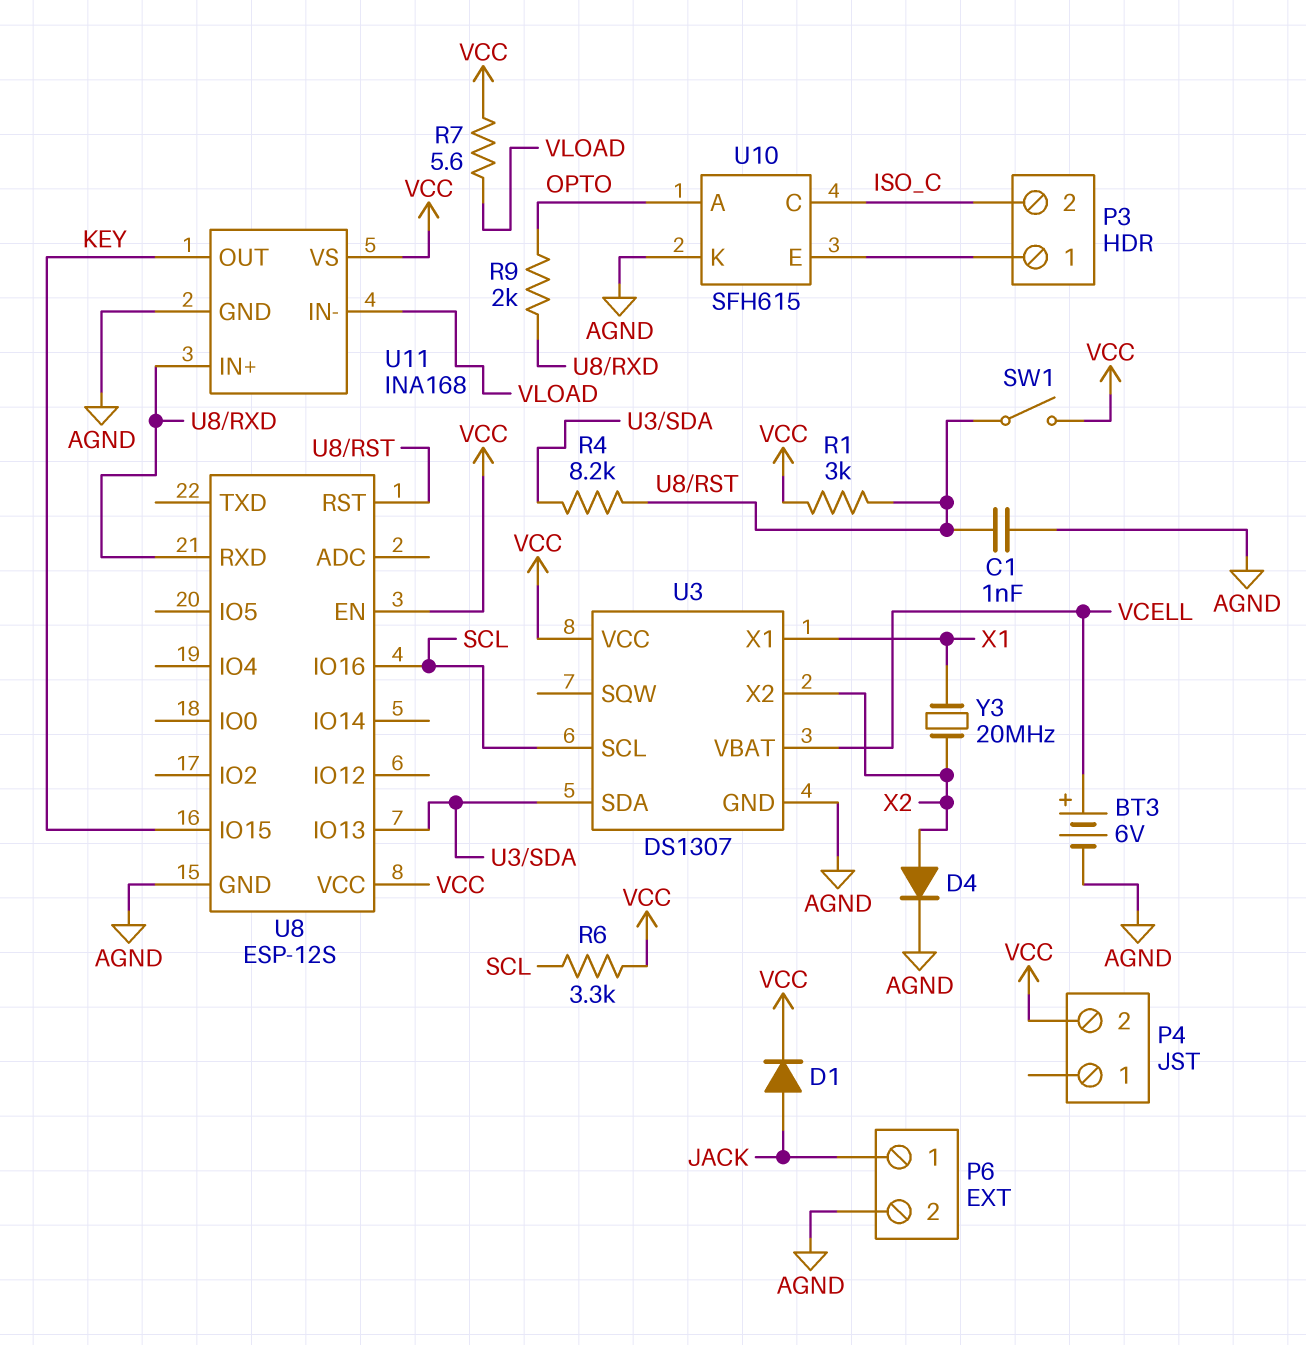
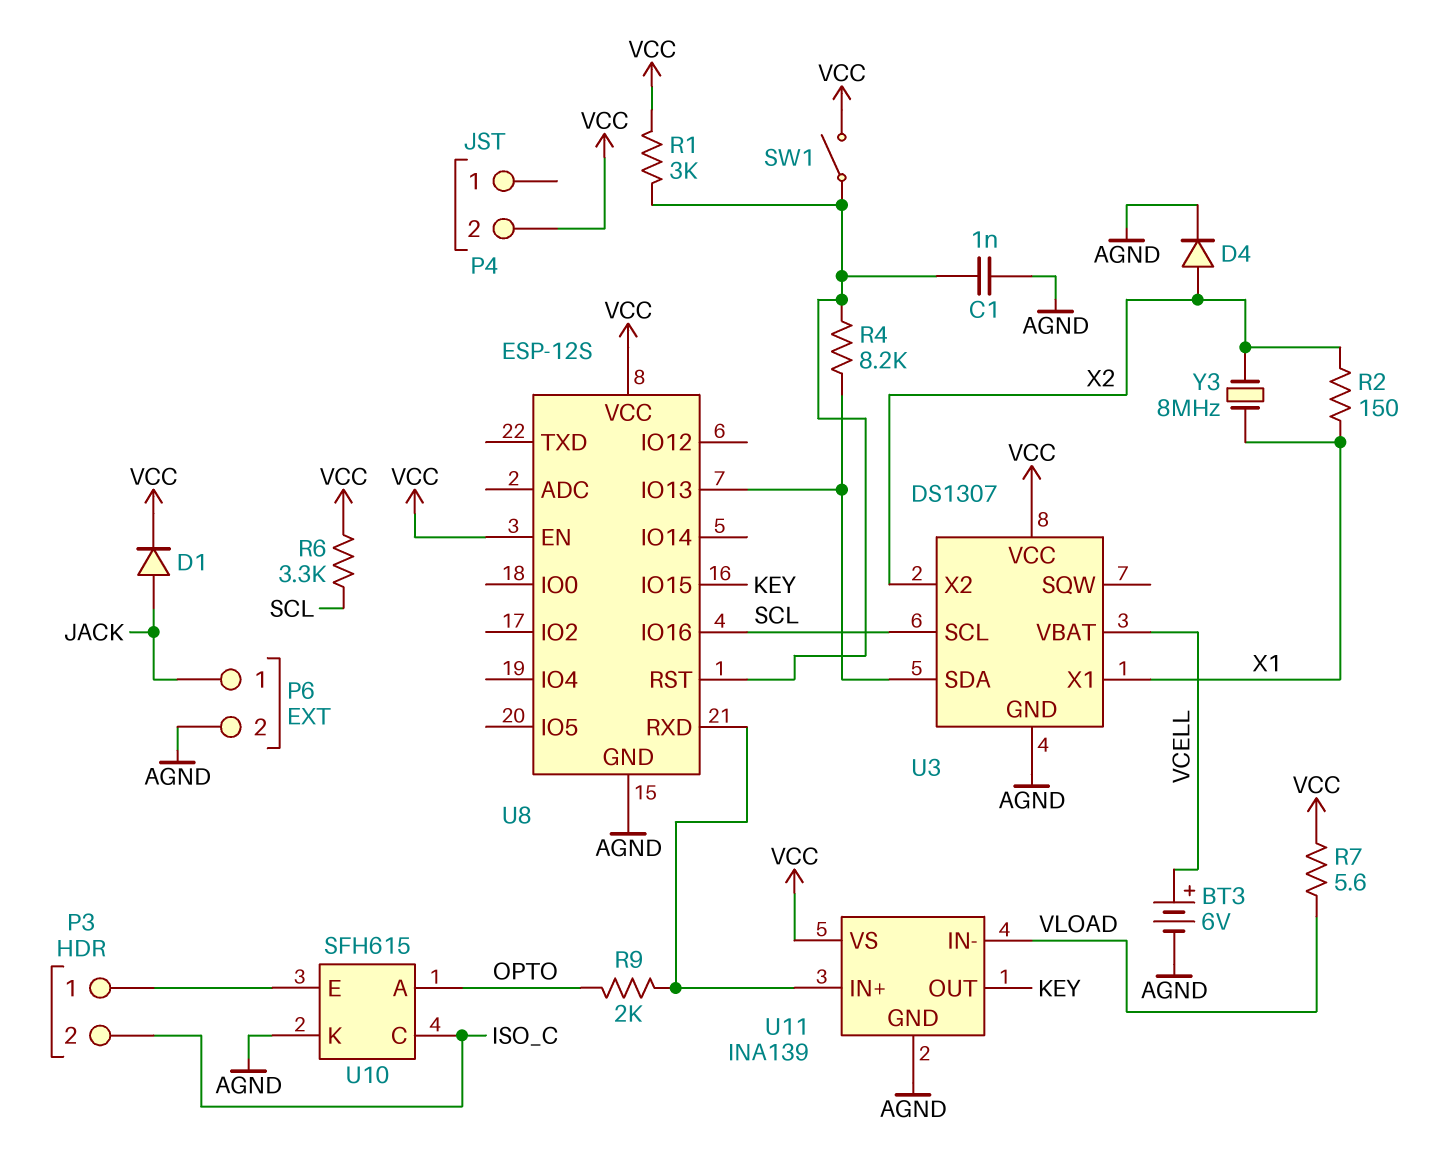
R2: none -> 150 (X1, X2)
U11: INA168 -> INA139
Y3: 20MHz (X1, X2) -> 8MHz (X1, X2)

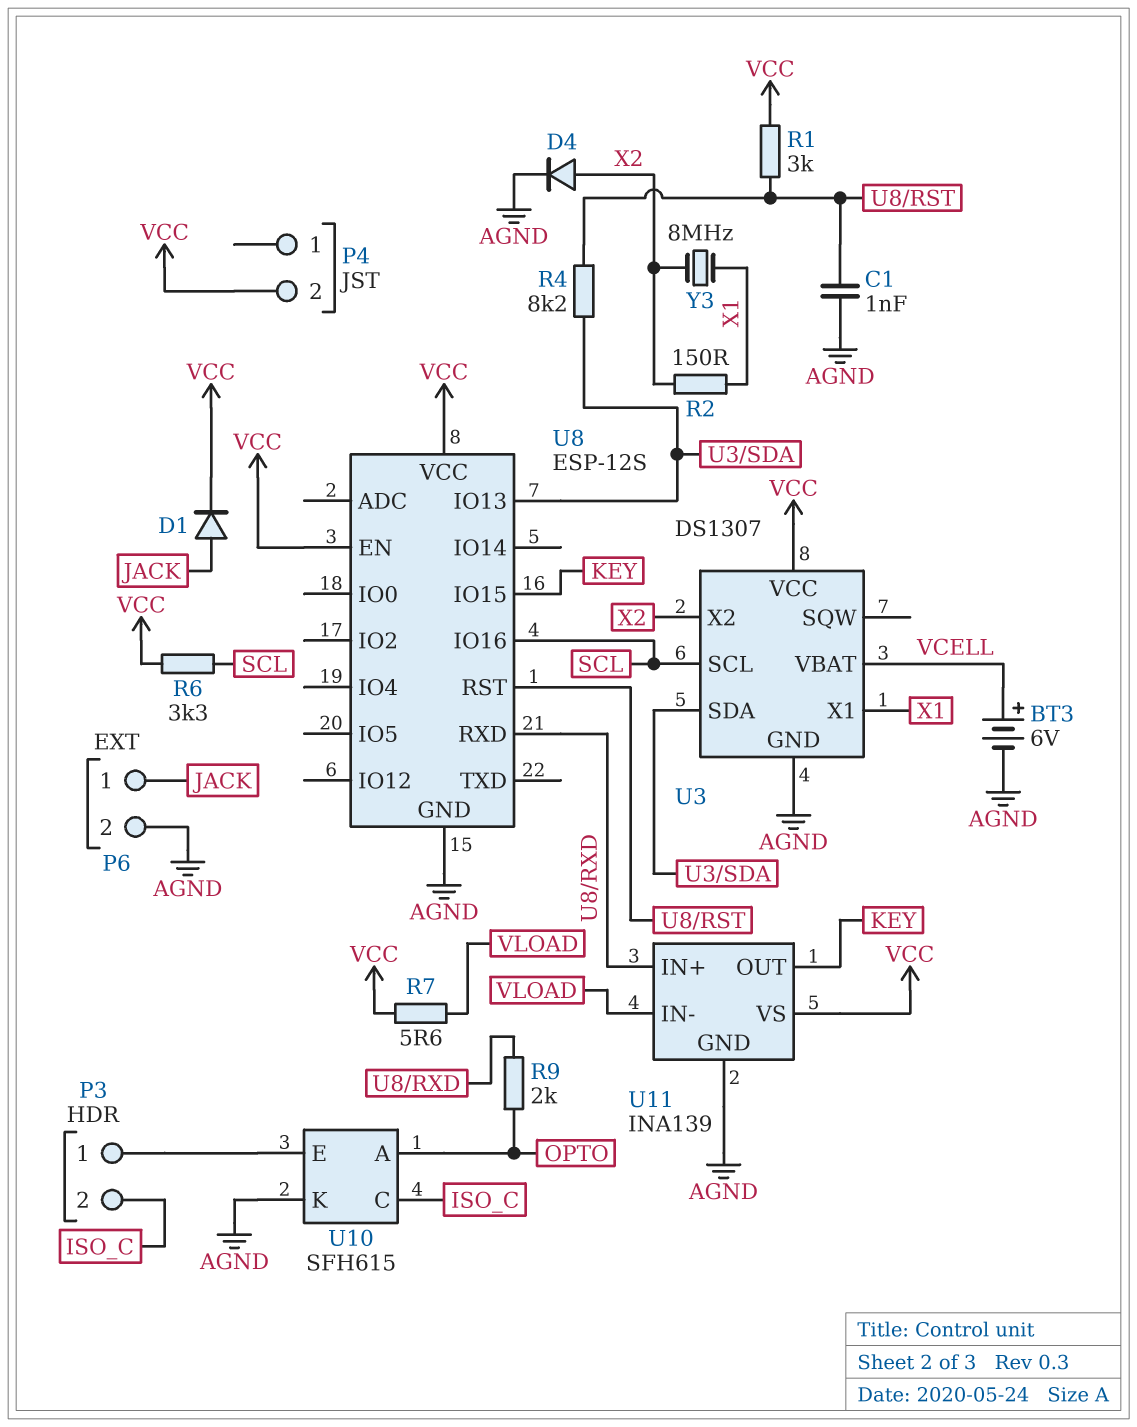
SW1: switch (U8/RST, VCC) -> none

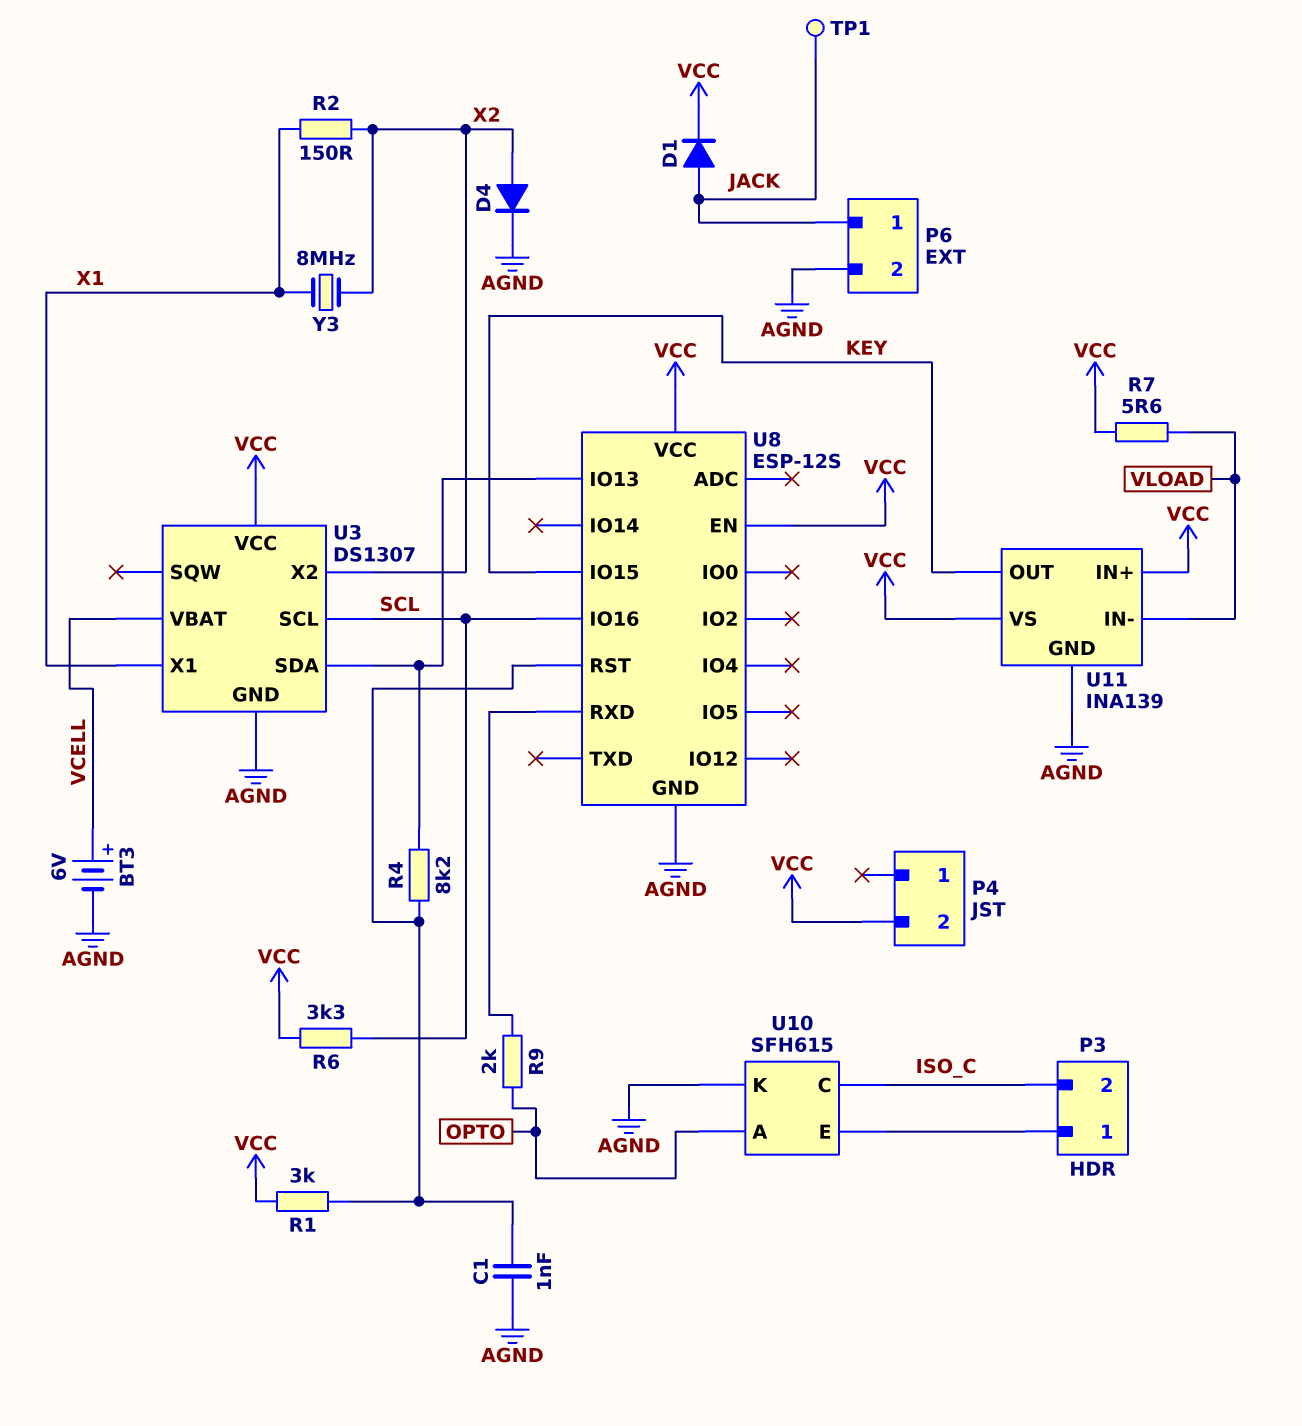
TP1: none -> test point (JACK)
U11 pin IN+: U8/RXD -> VCC

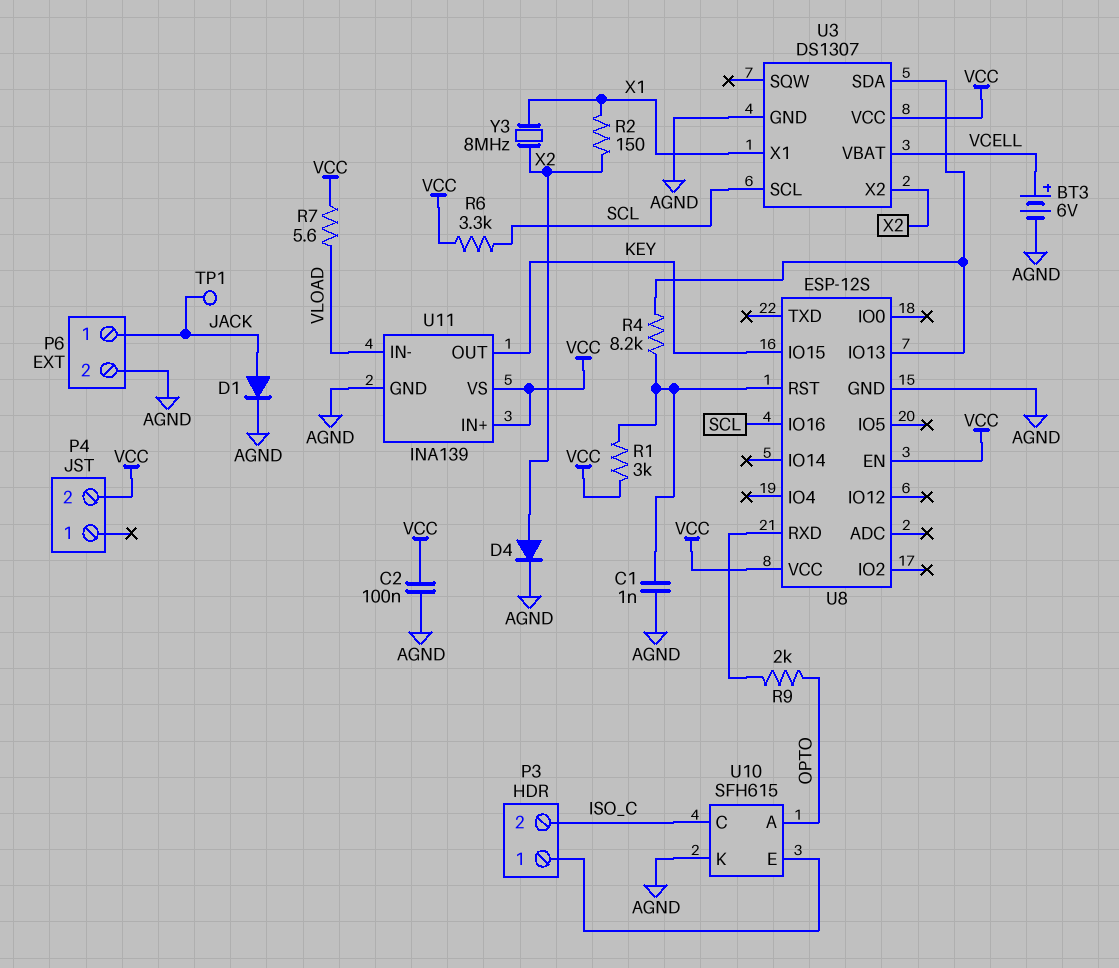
C2: none -> 100nF (AGND, VCC)
D1: diode (A JACK, K VCC) -> diode (A JACK, K AGND)

